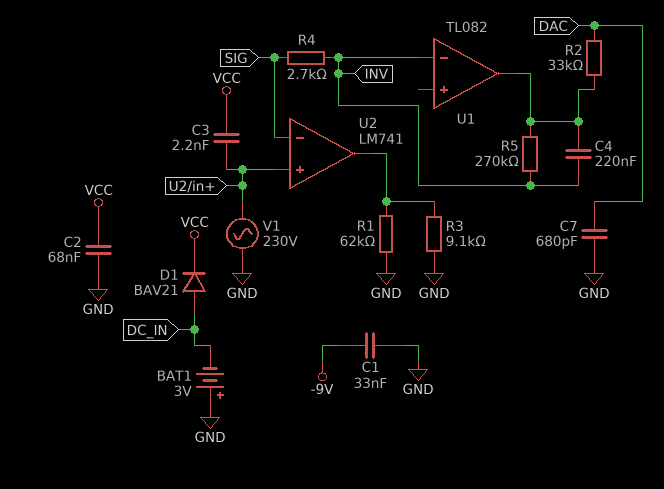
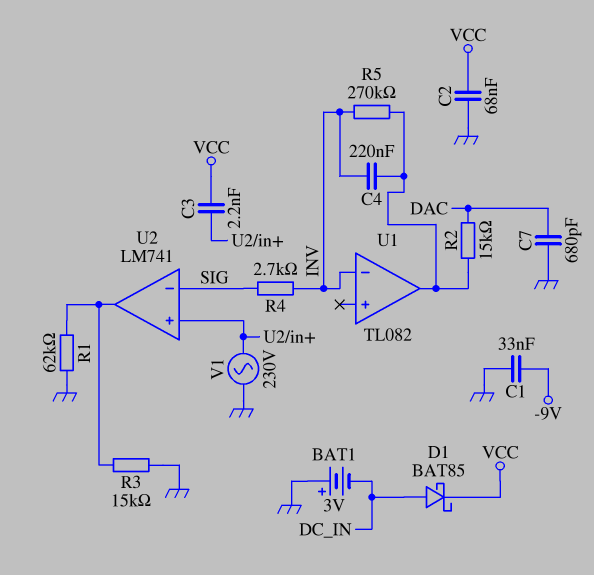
D1: diode BAV21 (A DC_IN, K VCC) -> schottky BAT85 (A DC_IN, K VCC)
R2: 33k (DAC, U1/out) -> 15k (DAC, U1/out)
R3: 9.1k (GND, U2/out) -> 15k (GND, U2/out)

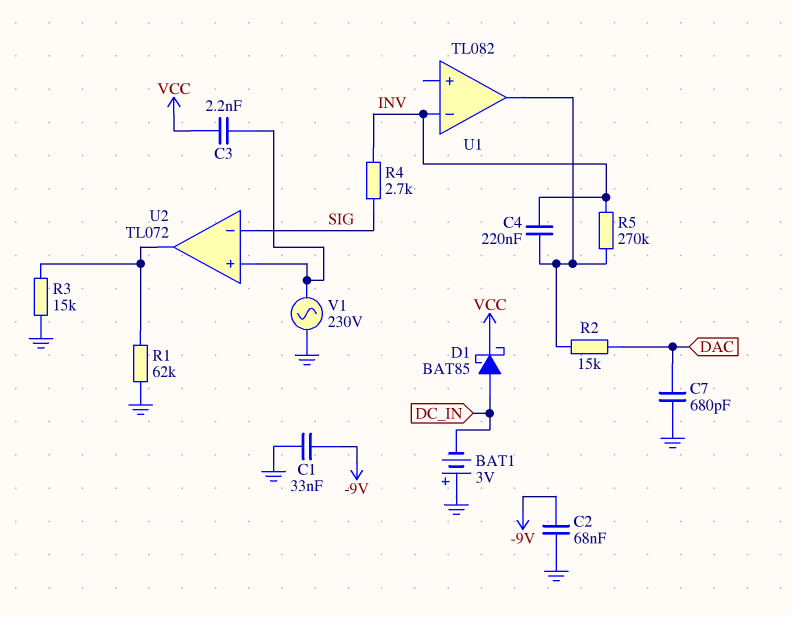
C2: 68nF (GND, VCC) -> 68nF (-9V, GND)
U2: LM741 -> TL072

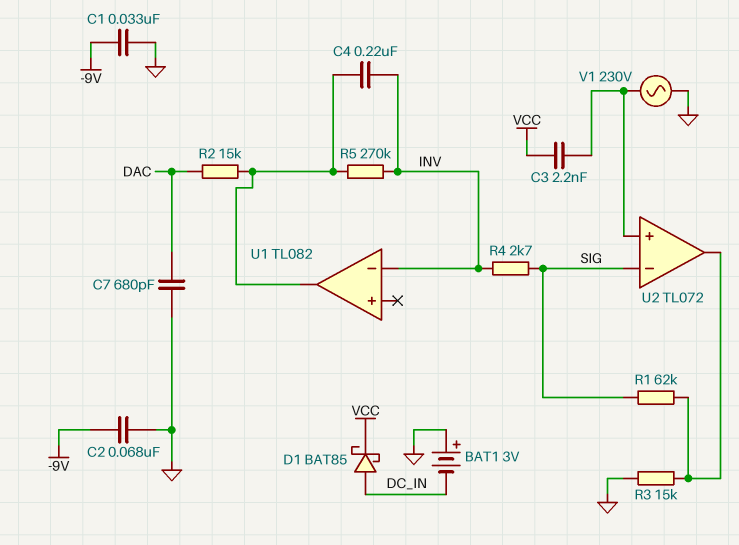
R1: 62k (GND, U2/out) -> 62k (SIG, U2/out)

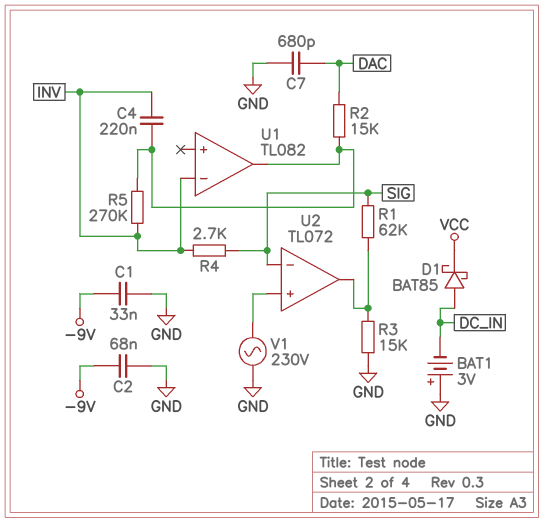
C3: 2.2nF (U2/in+, VCC) -> none

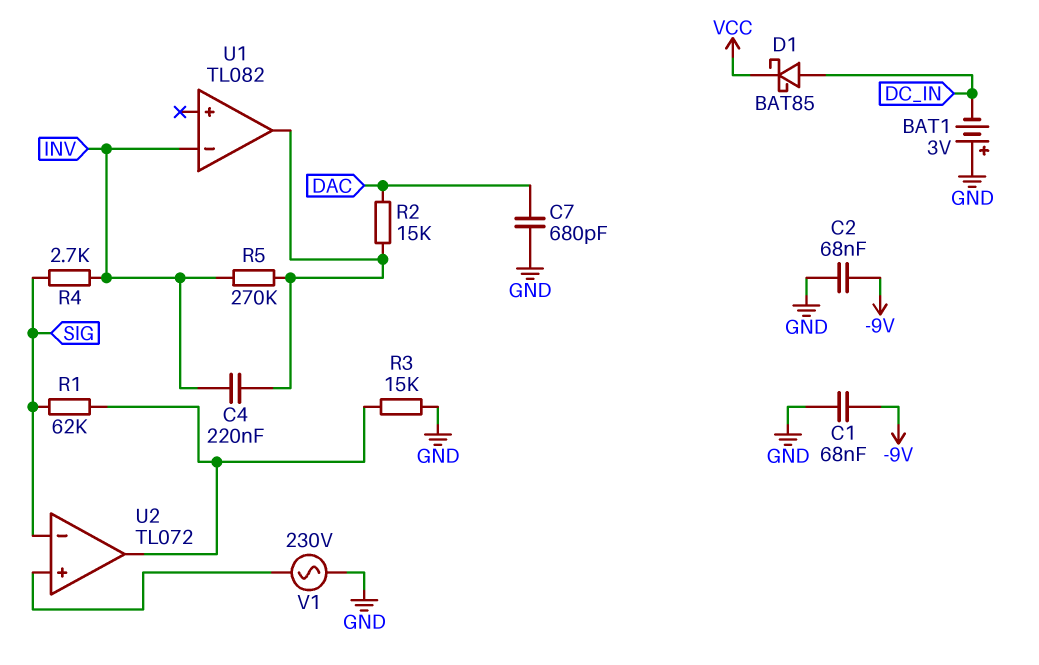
C1: 33nF (-9V, GND) -> 68nF (-9V, GND)

